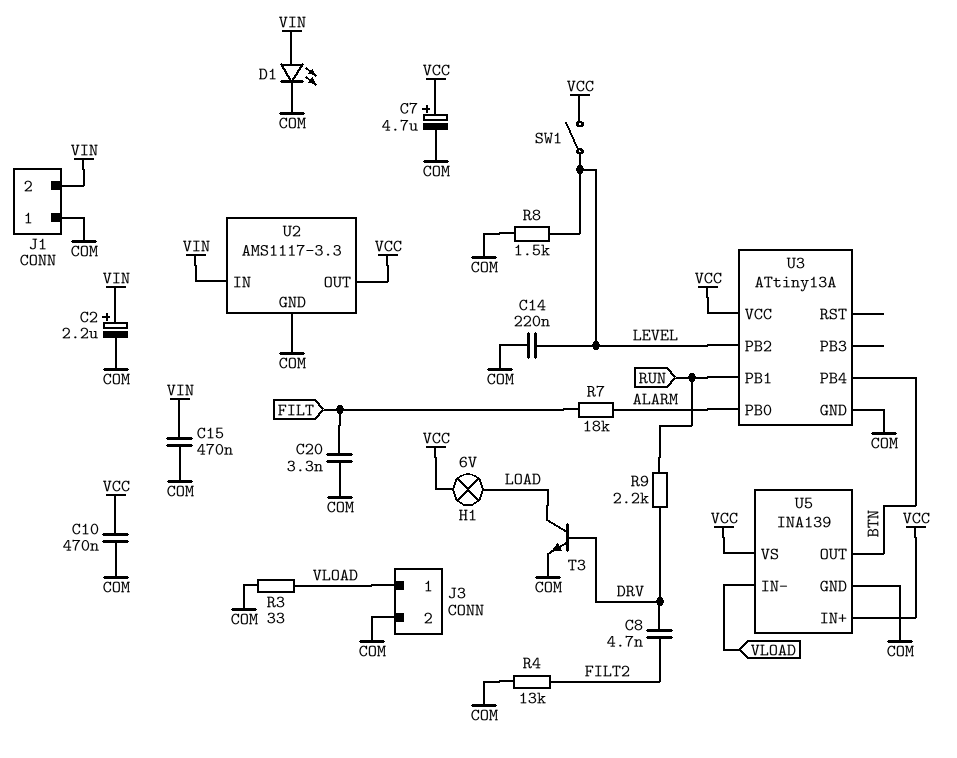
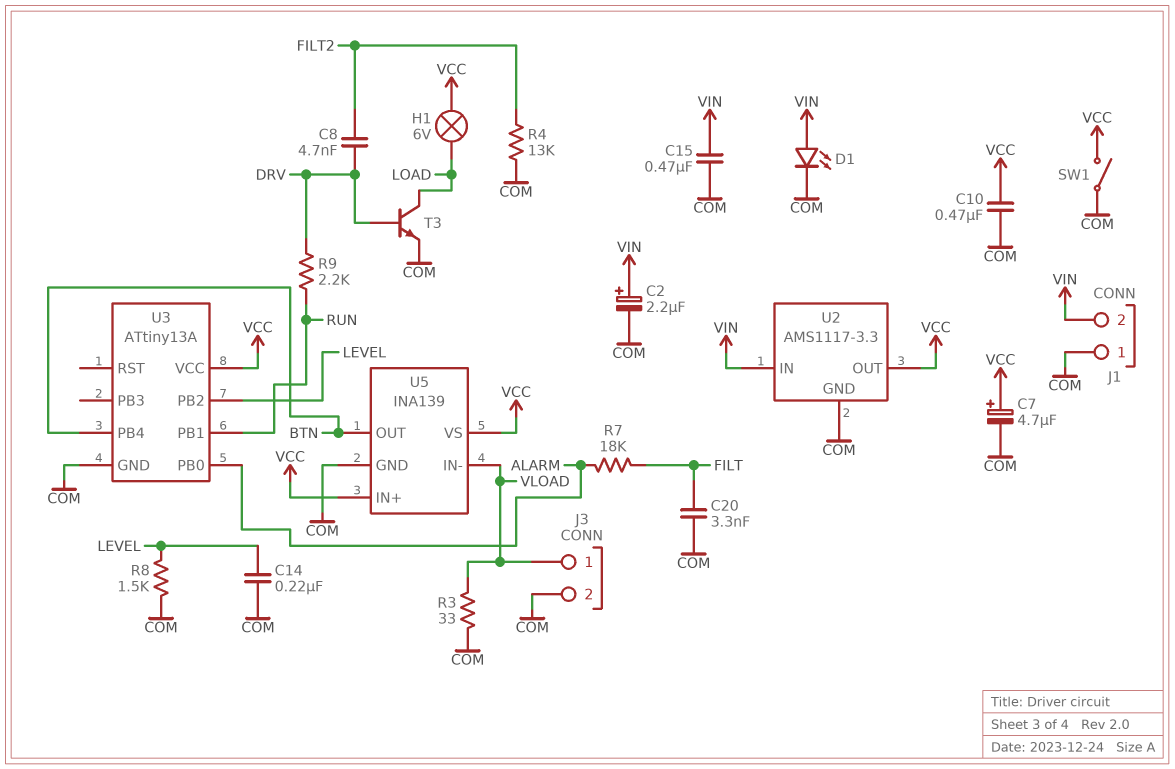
SW1: switch (LEVEL, VCC) -> switch (COM, VCC)

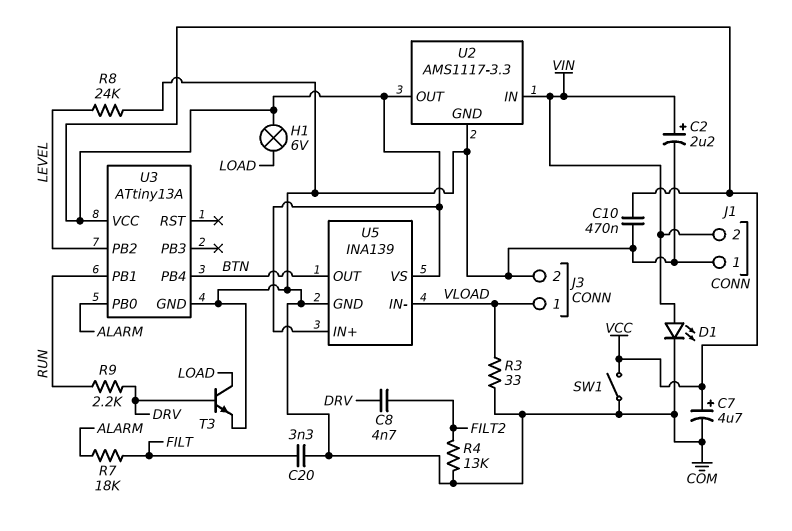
C14: 220nF (COM, LEVEL) -> none
C15: 470nF (COM, VIN) -> none
R8: 1.5k (COM, LEVEL) -> 24k (COM, LEVEL)

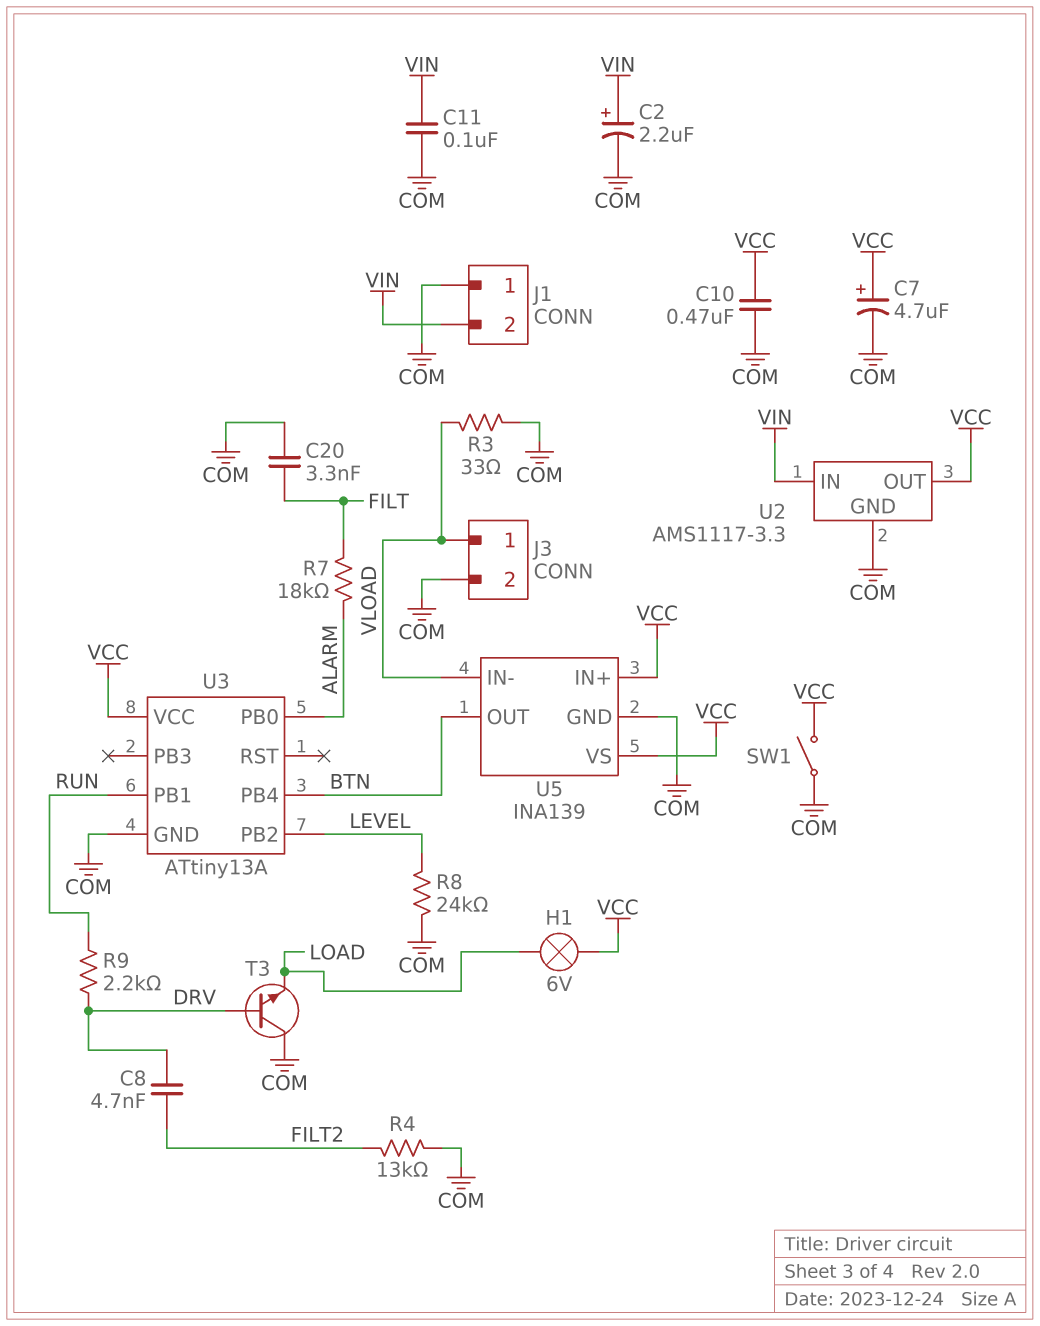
C11: none -> 100nF (COM, VIN)
D1: LED (A VIN, K COM) -> none
T3: NPN (B DRV, C LOAD, E COM) -> NPN (B DRV, C COM, E LOAD)

